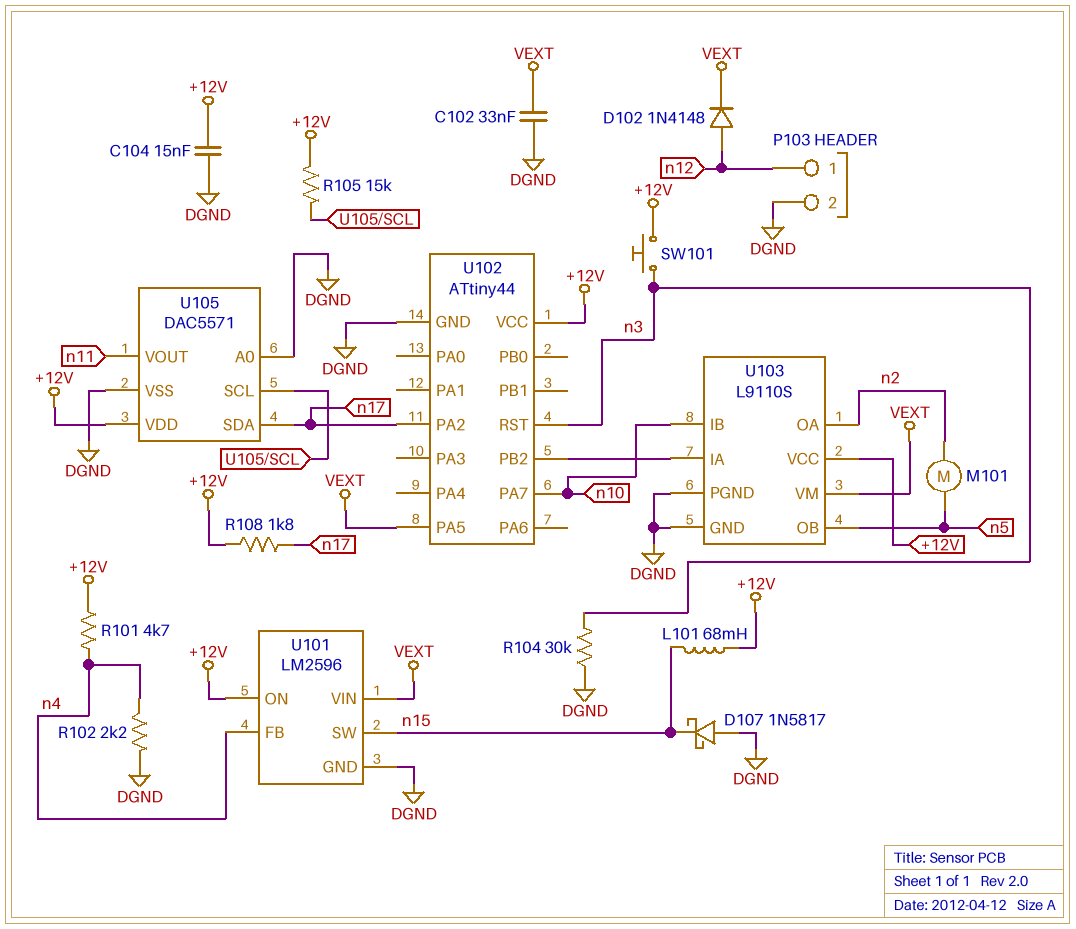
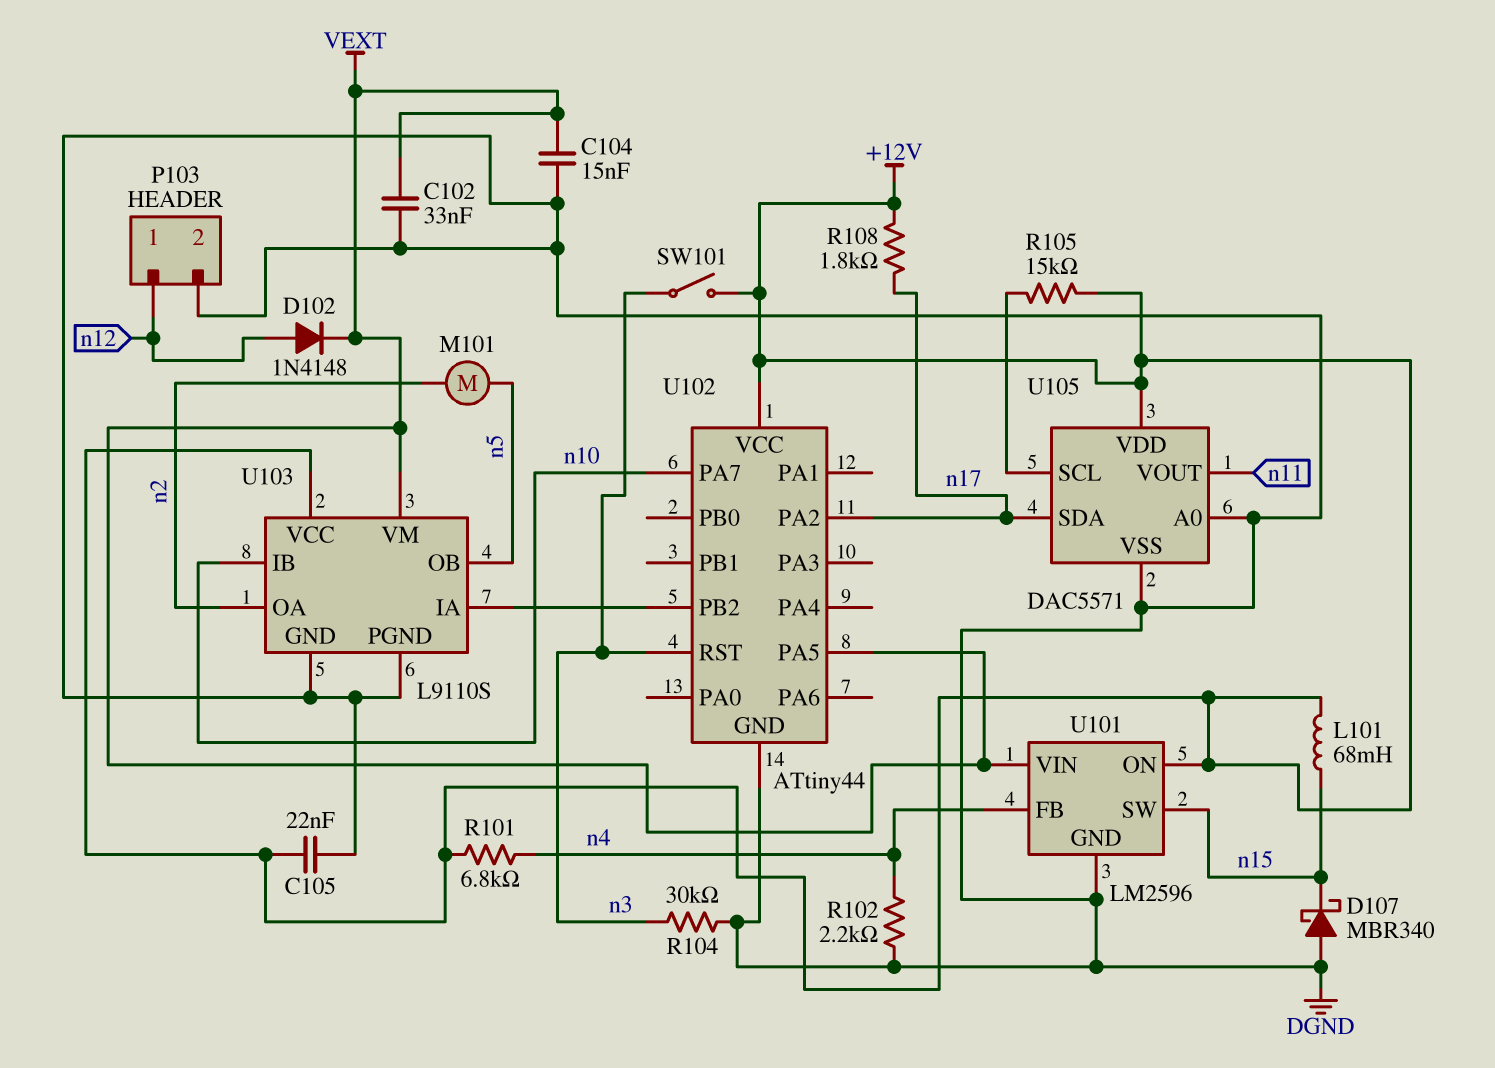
C104: 15nF (+12V, DGND) -> 15nF (DGND, VEXT)
C105: none -> 22nF (+12V, DGND)
D107: schottky 1N5817 (A DGND, K n15) -> schottky MBR340 (A DGND, K n15)
R101: 4.7k (+12V, n4) -> 6.8k (+12V, n4)
SW101: button (+12V, n3) -> switch (+12V, n3)

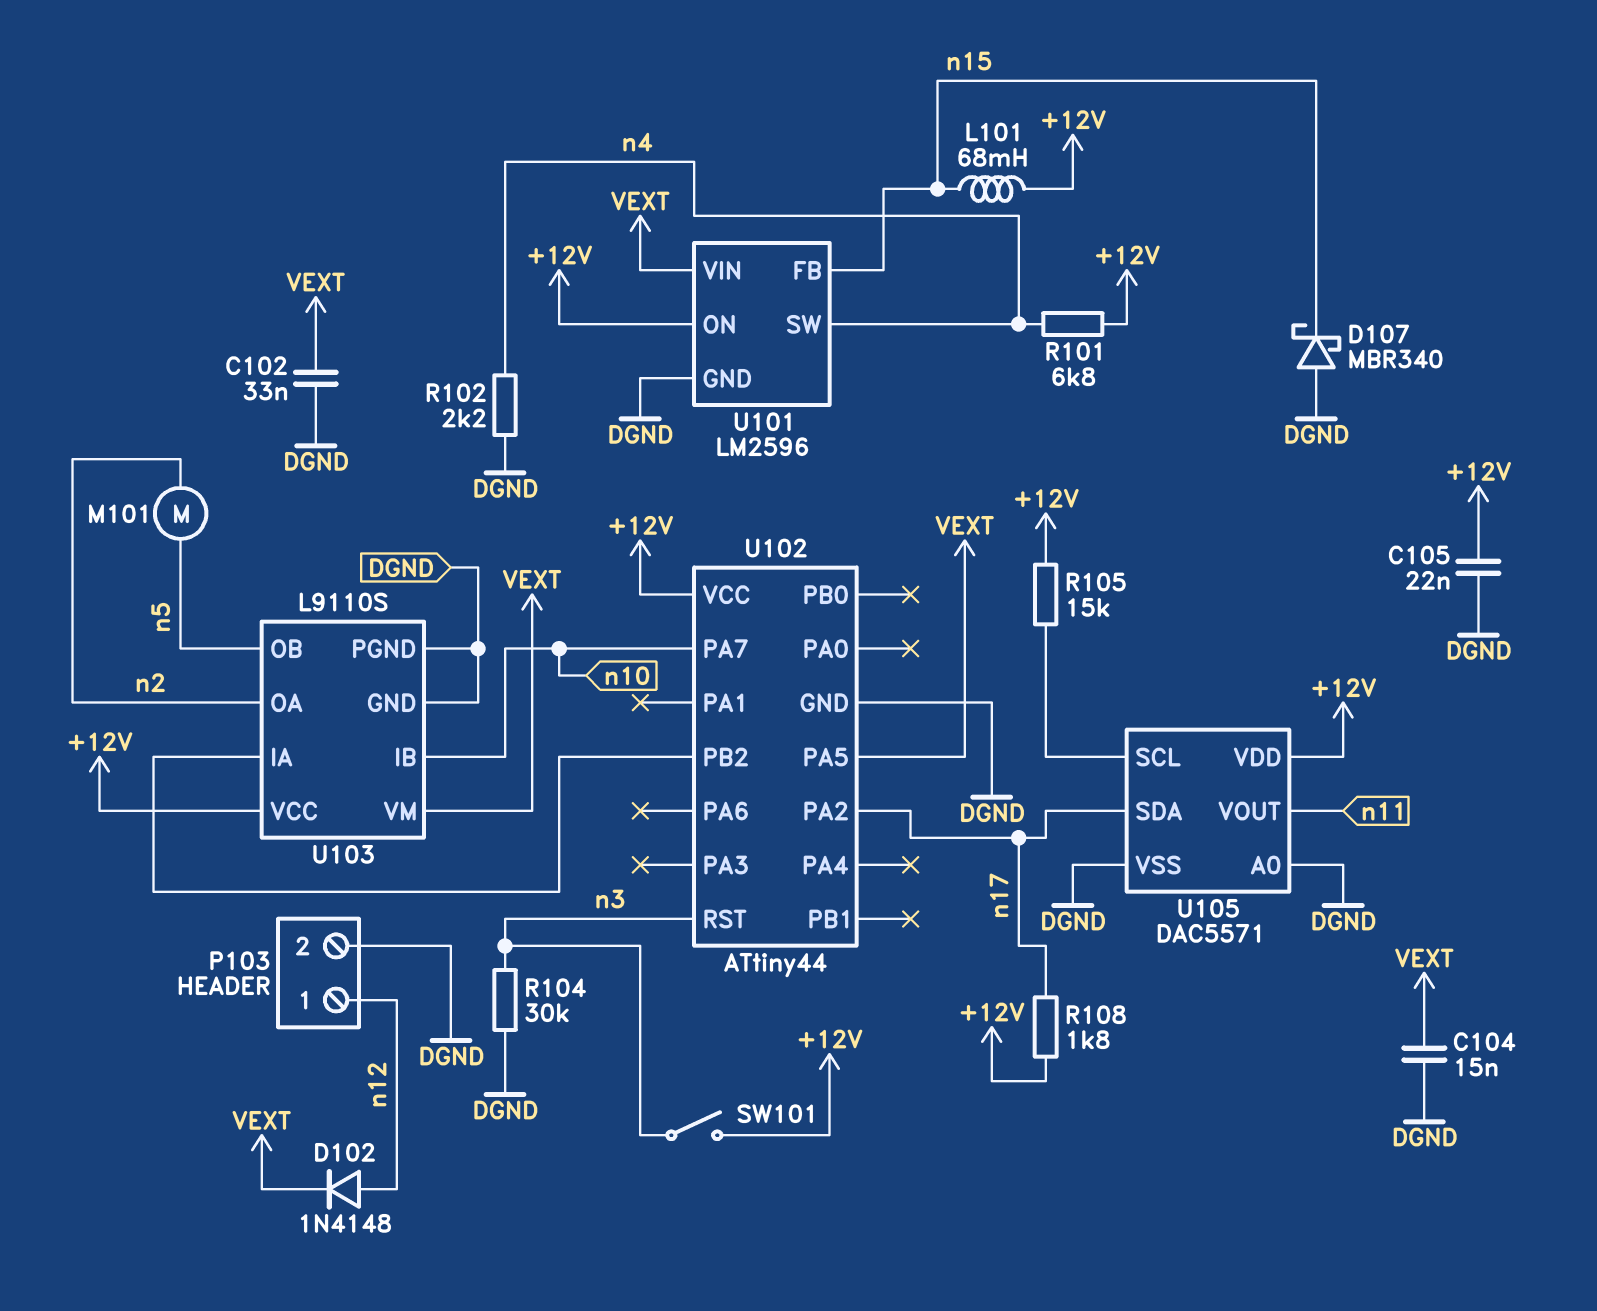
U101 pin FB: n4 -> n15
U101 pin SW: n15 -> n4

